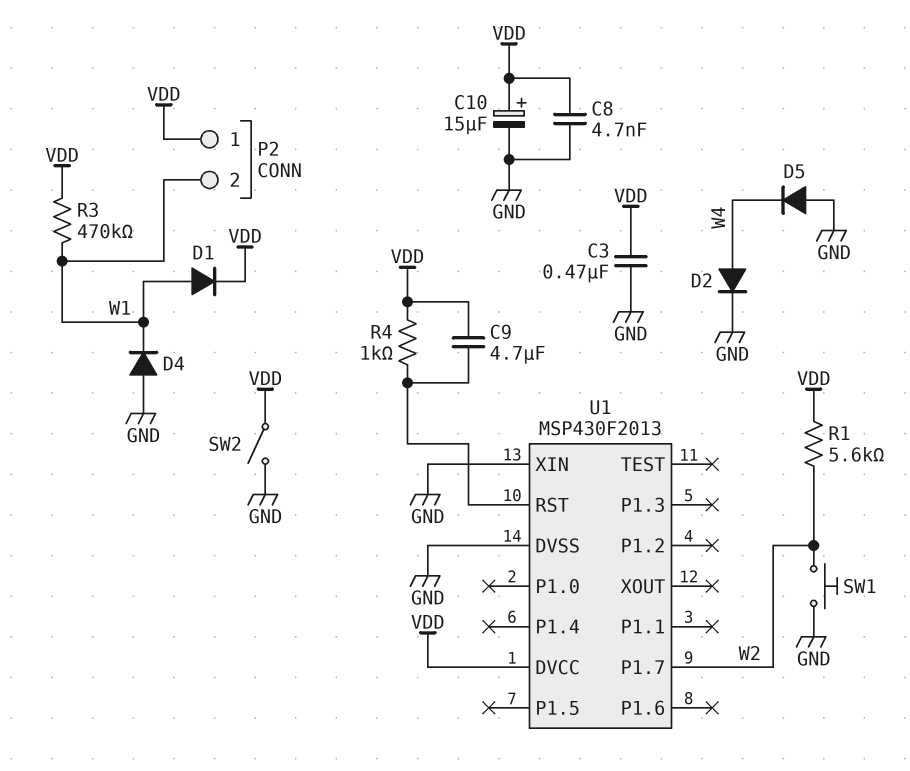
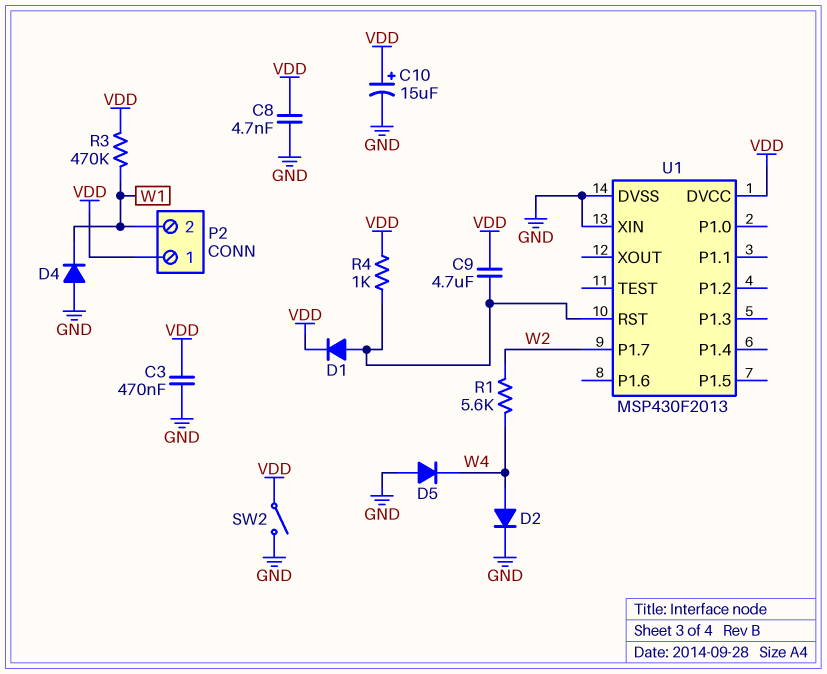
D1: diode (A W1, K VDD) -> diode (A U1/RST, K VDD)
R1: 5.6k (VDD, W2) -> 5.6k (W2, W4)
SW1: button (GND, W2) -> none

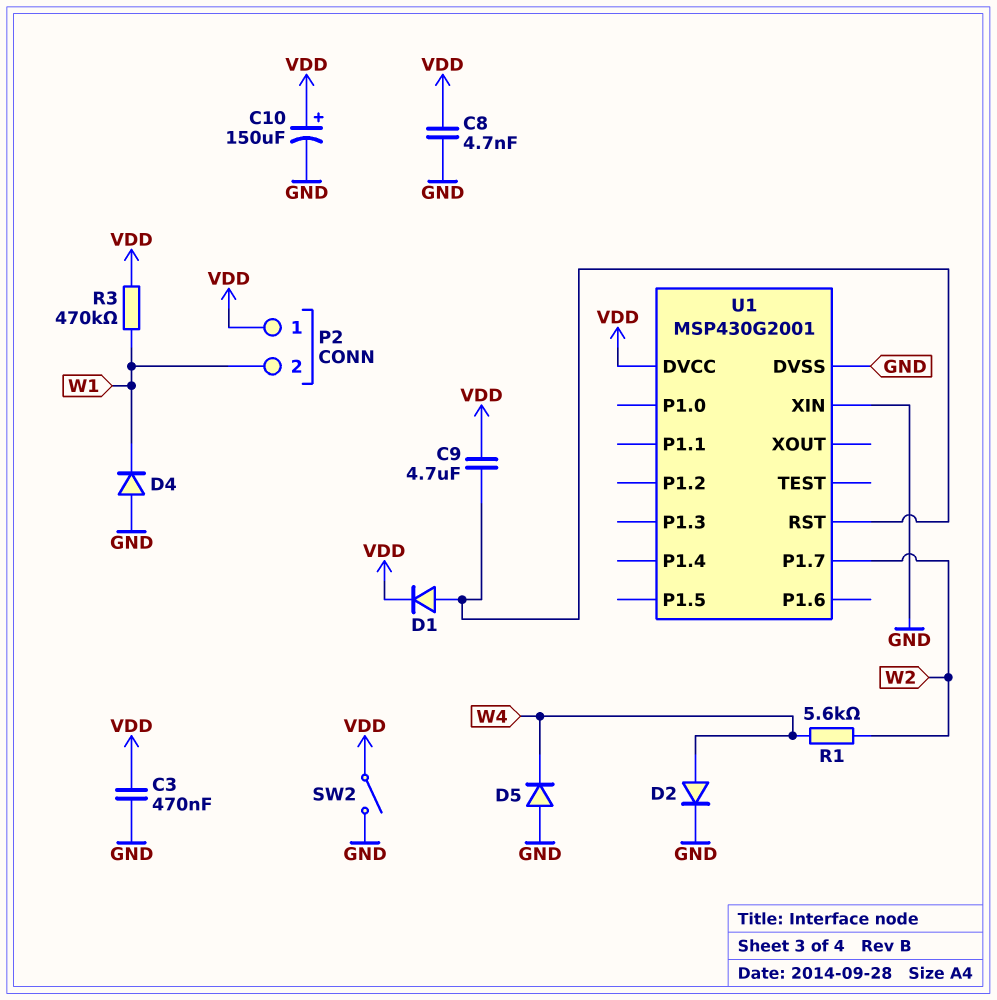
C10: 15uF (plus VDD, minus GND) -> 150uF (plus VDD, minus GND)
R4: 1k (U1/RST, VDD) -> none
U1: MSP430F2013 -> MSP430G2001

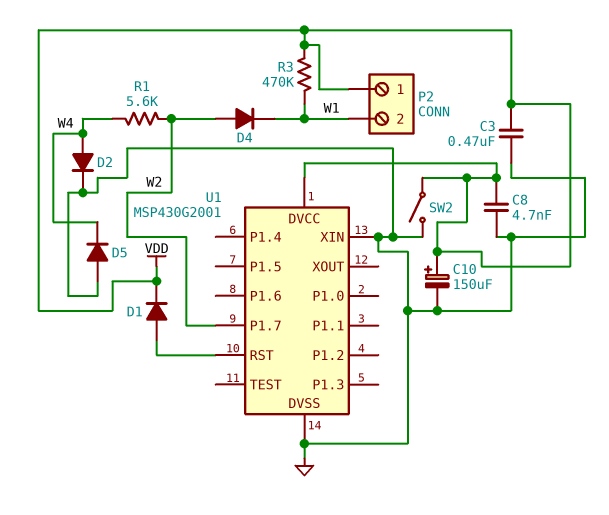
C9: 4.7uF (U1/RST, VDD) -> none
D4: diode (A GND, K W1) -> diode (A W2, K W1)

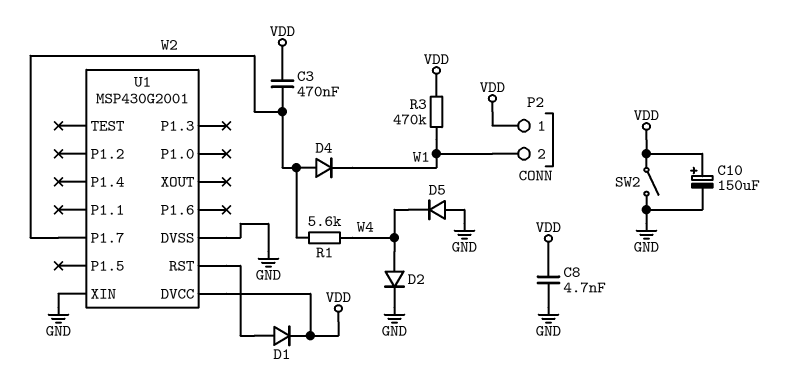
C3: 470nF (GND, VDD) -> 470nF (VDD, W2)

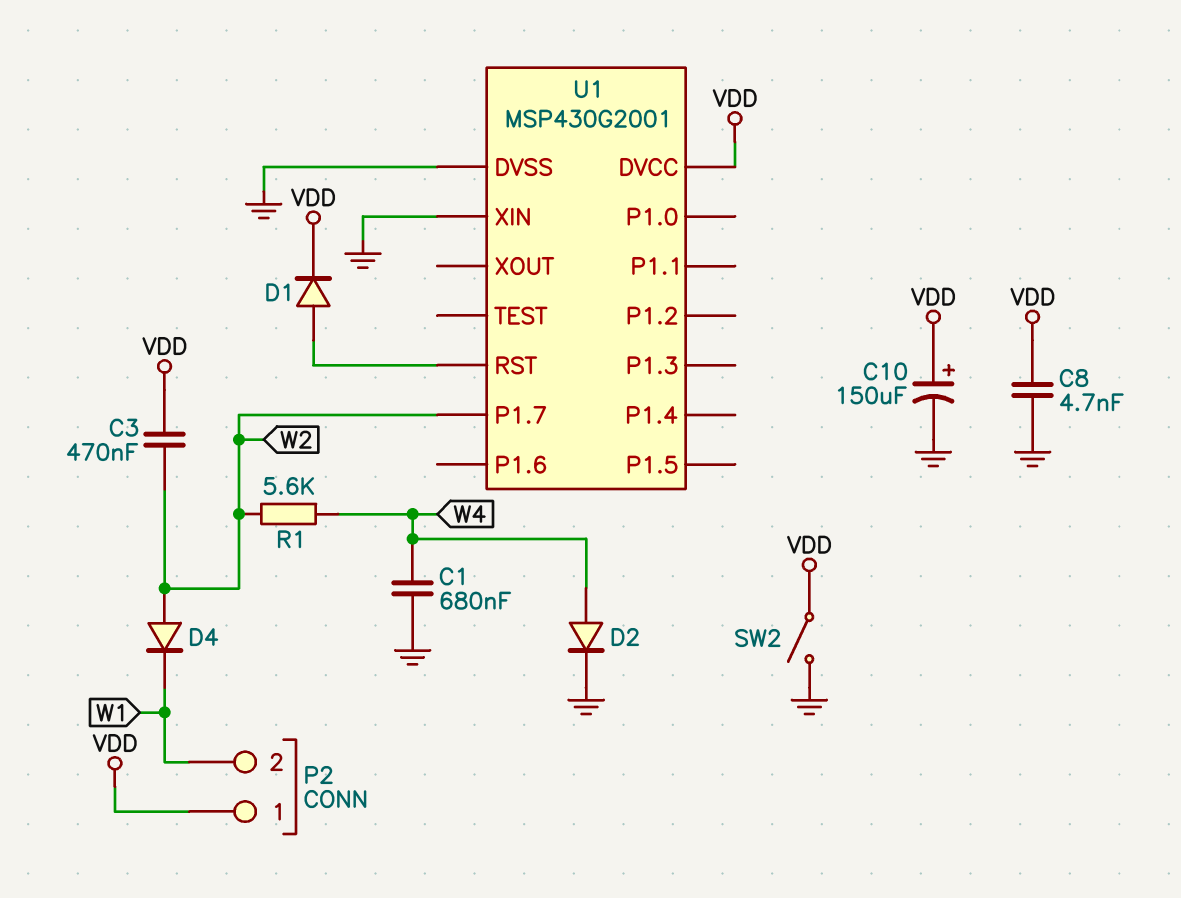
C1: none -> 680nF (GND, W4)
D5: diode (A GND, K W4) -> none
R3: 470k (VDD, W1) -> none

